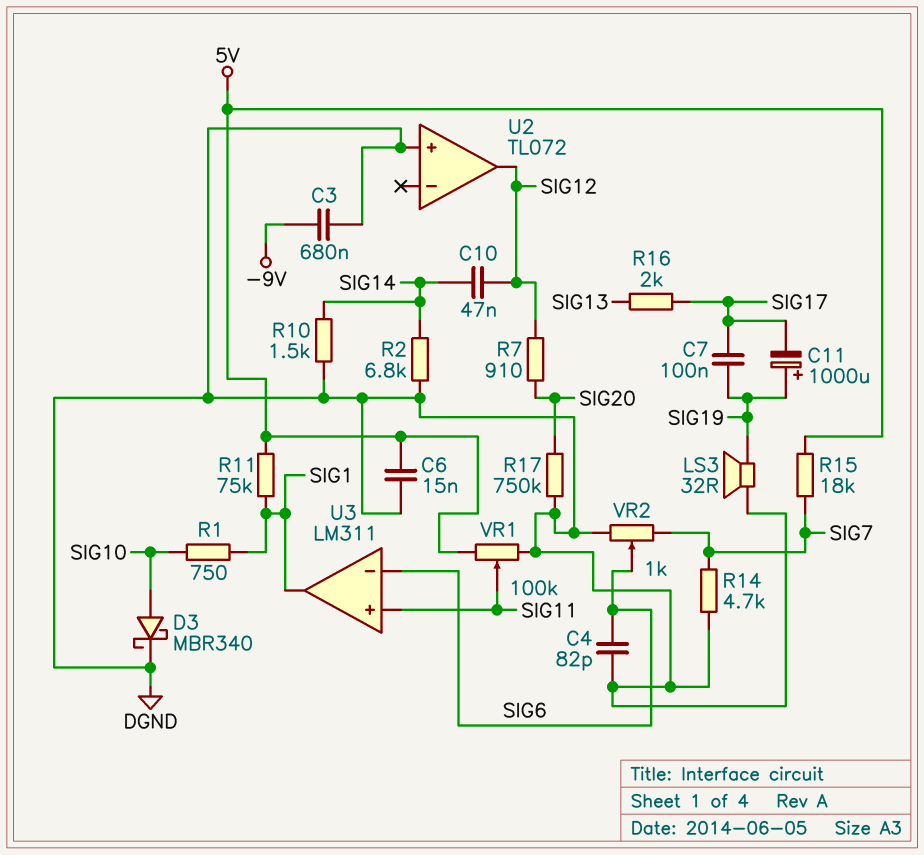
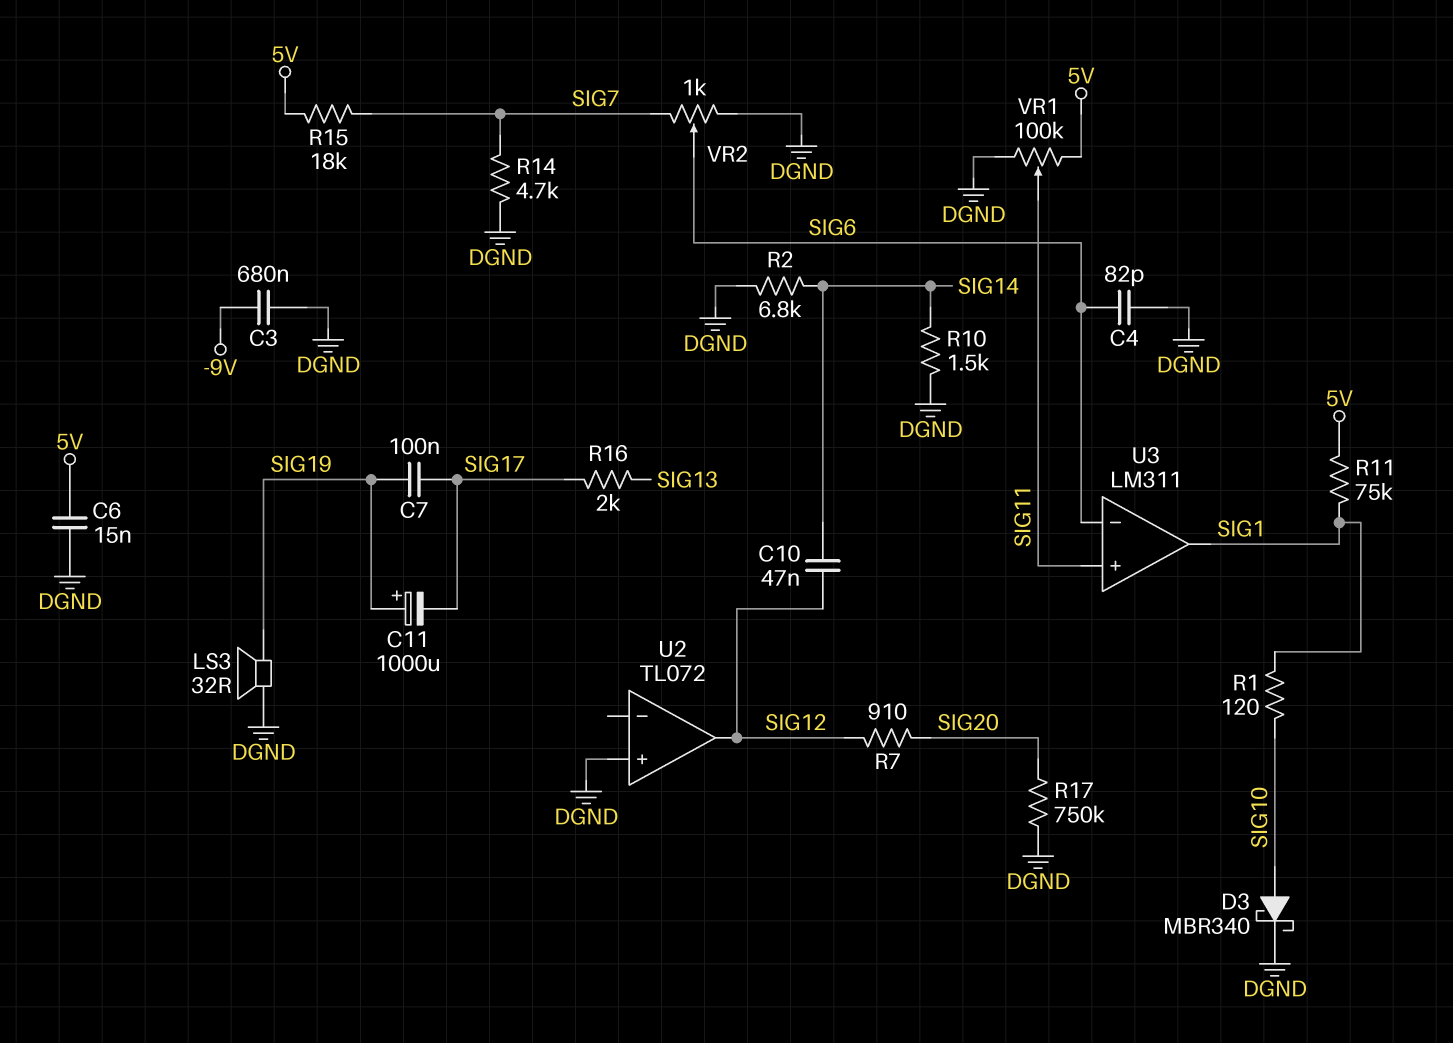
R1: 750 (SIG1, SIG10) -> 120 (SIG1, SIG10)

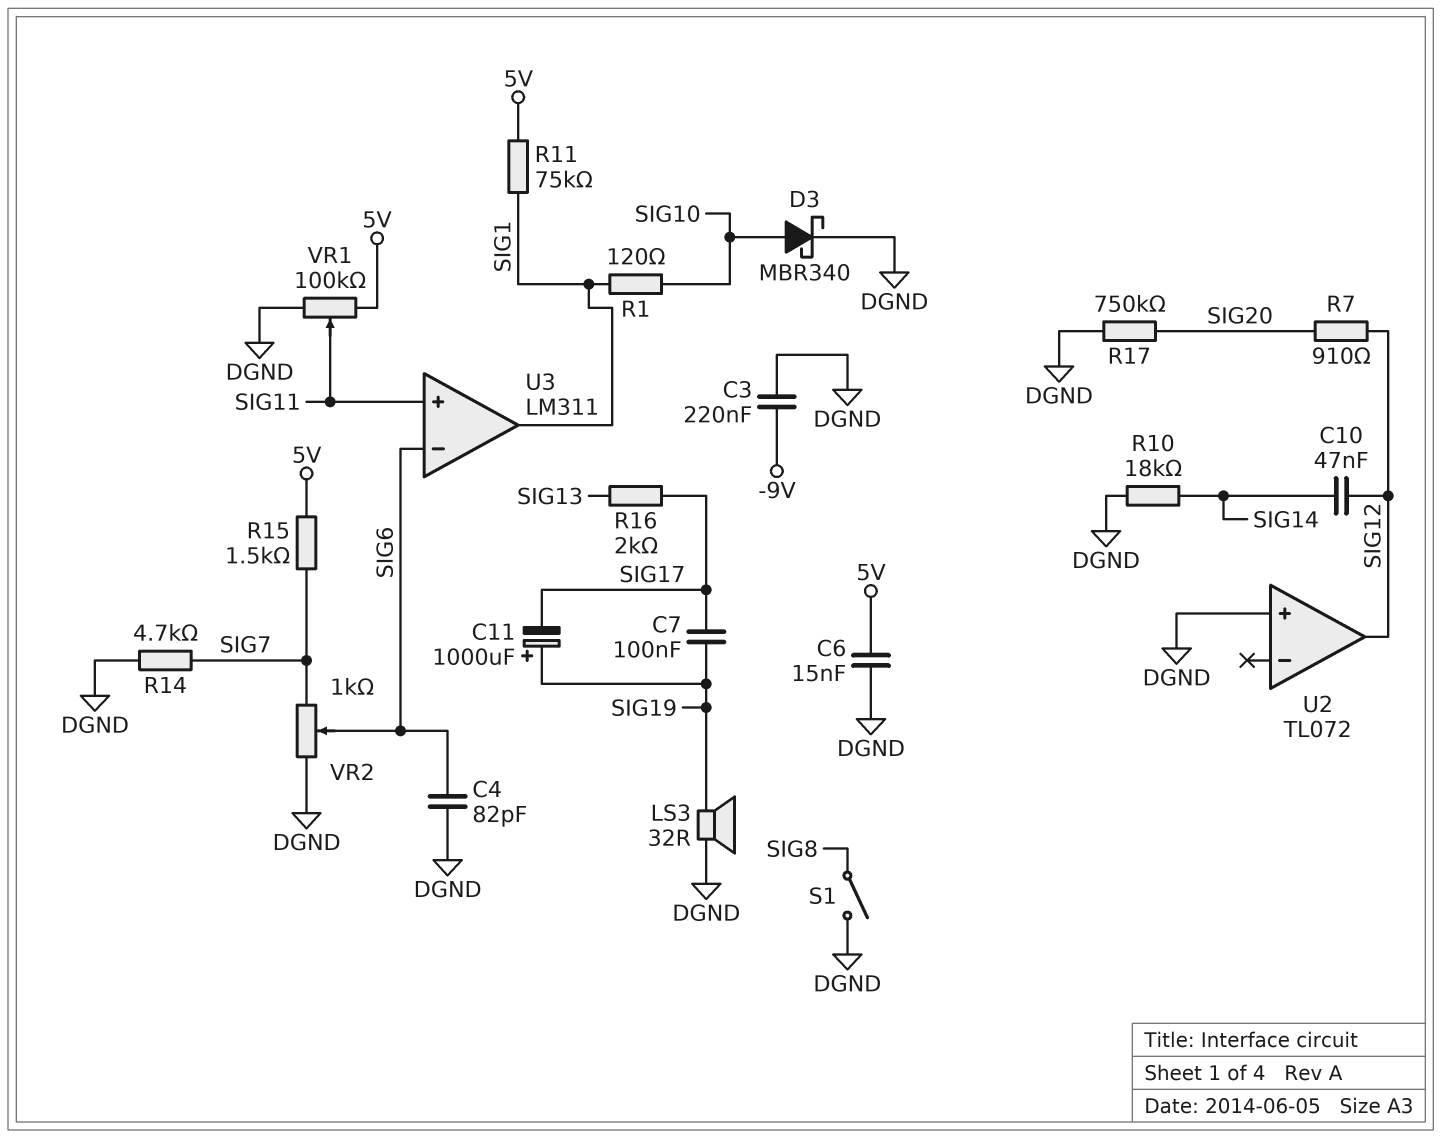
C3: 680nF (-9V, DGND) -> 220nF (-9V, DGND)
R2: 6.8k (DGND, SIG14) -> none
R10: 1.5k (DGND, SIG14) -> 18k (DGND, SIG14)
R15: 18k (5V, SIG7) -> 1.5k (5V, SIG7)
S1: none -> switch (DGND, SIG8)

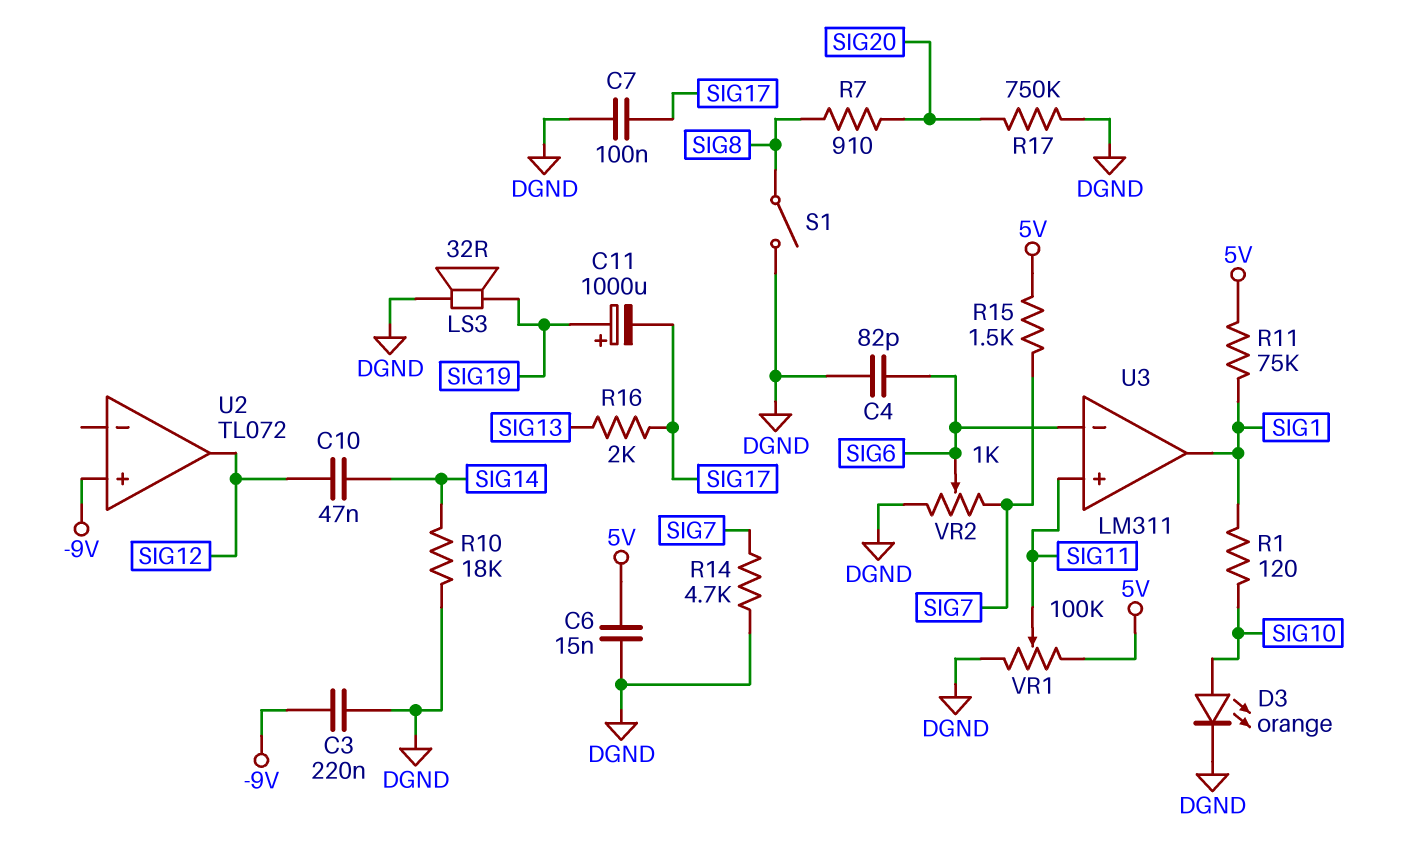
C7: 100nF (SIG17, SIG19) -> 100nF (DGND, SIG17)
D3: schottky MBR340 (A SIG10, K DGND) -> LED orange (A SIG10, K DGND)
R7: 910 (SIG12, SIG20) -> 910 (SIG8, SIG20)
U2 pin in+: DGND -> -9V

